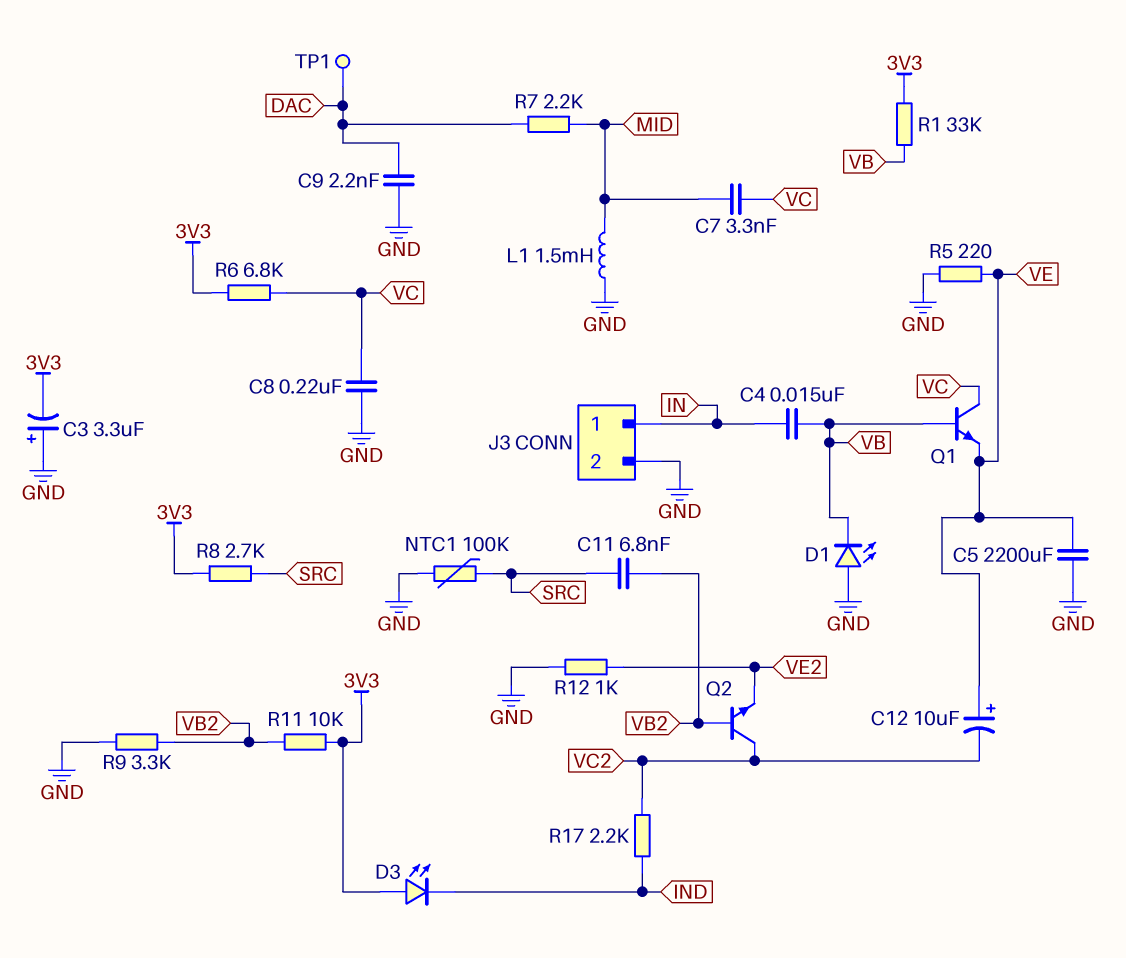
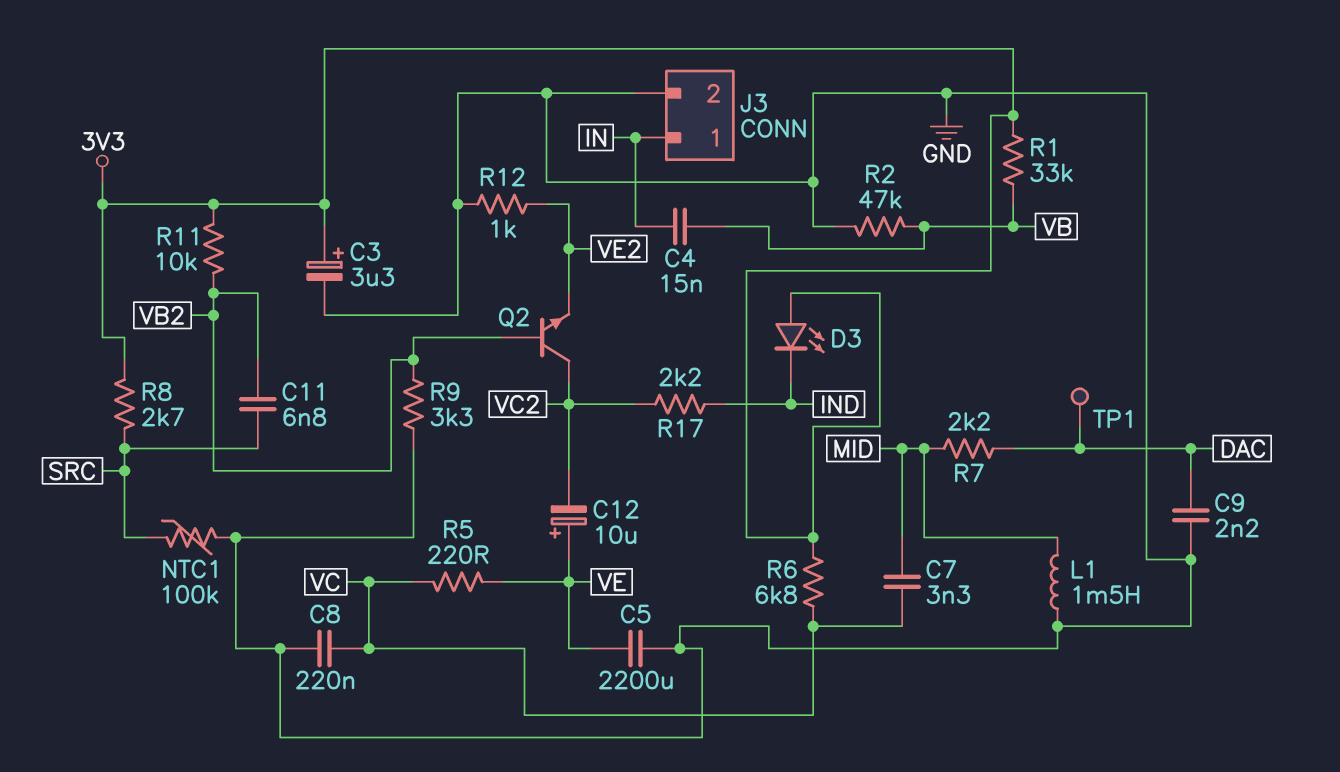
C3: 3.3uF (plus GND, minus 3V3) -> 3.3uF (plus 3V3, minus GND)
D1: LED (A GND, K VB) -> none
Q1: NPN (B VB, C VC, E VE) -> none
R2: none -> 47k (GND, VB)
R5: 220 (GND, VE) -> 220 (VC, VE)

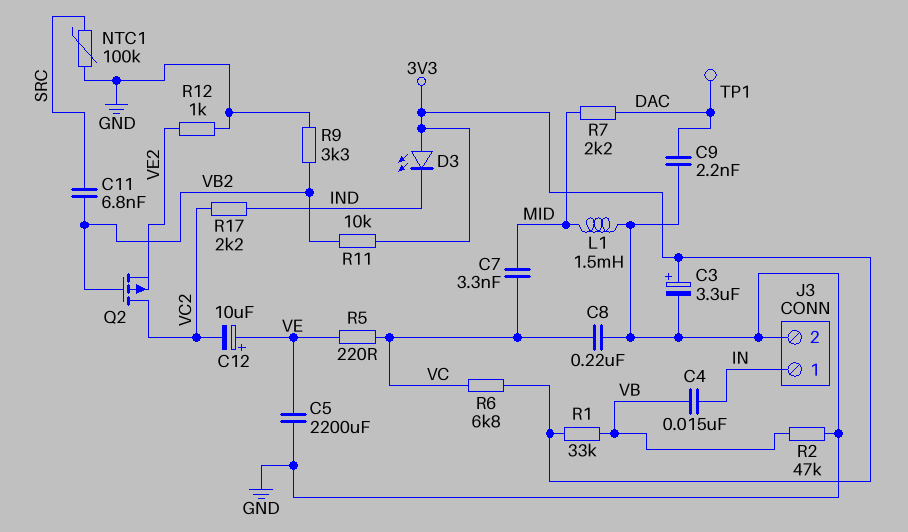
Q2: NPN (B VB2, C VC2, E VE2) -> PMOS (G VB2, D VC2, S VE2)
R8: 2.7k (3V3, SRC) -> none

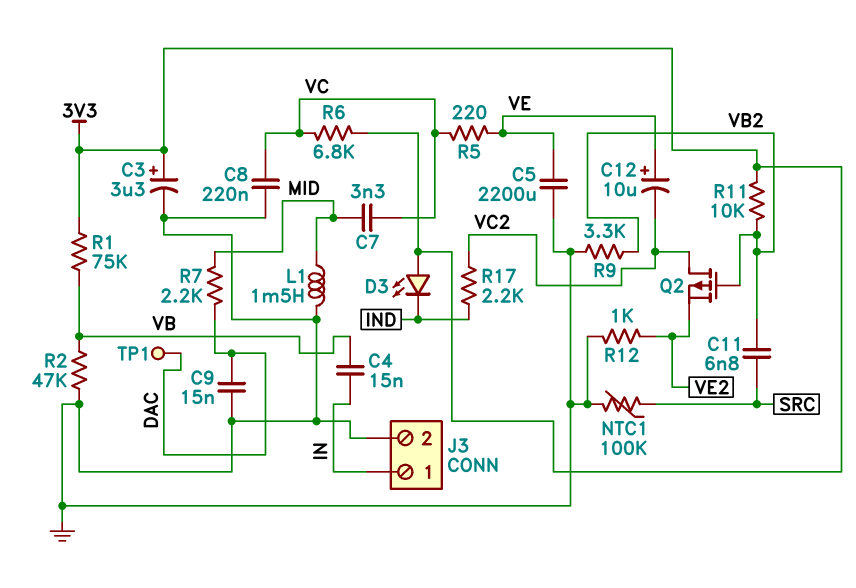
C9: 2.2nF (DAC, GND) -> 15nF (DAC, GND)
R1: 33k (3V3, VB) -> 75k (3V3, VB)

